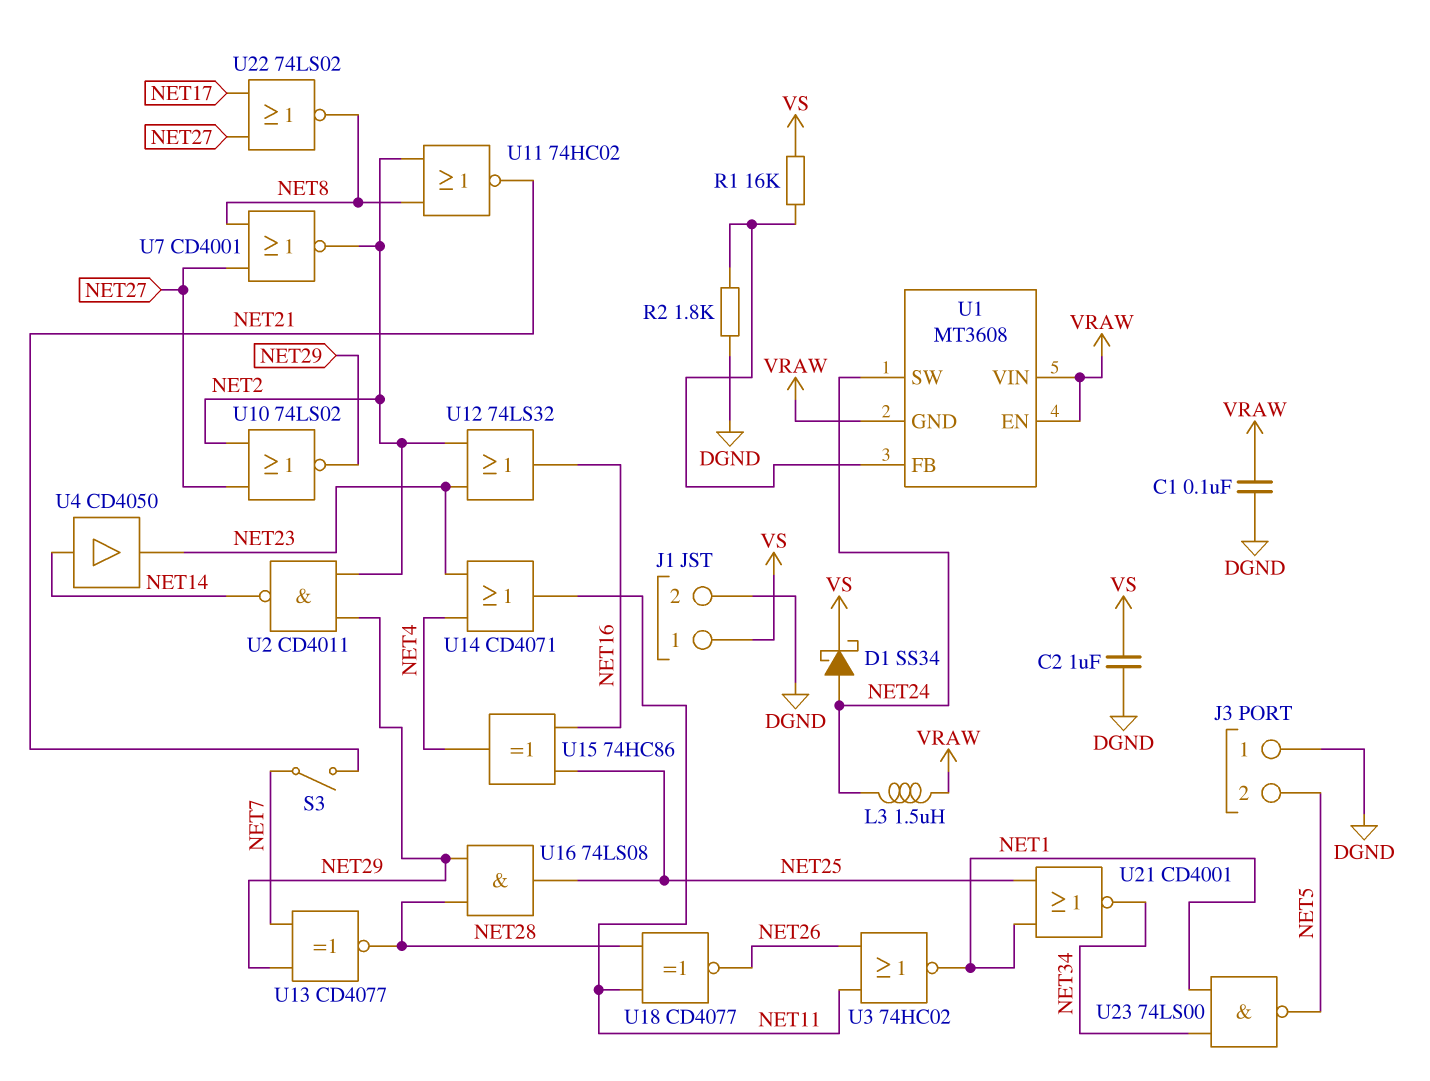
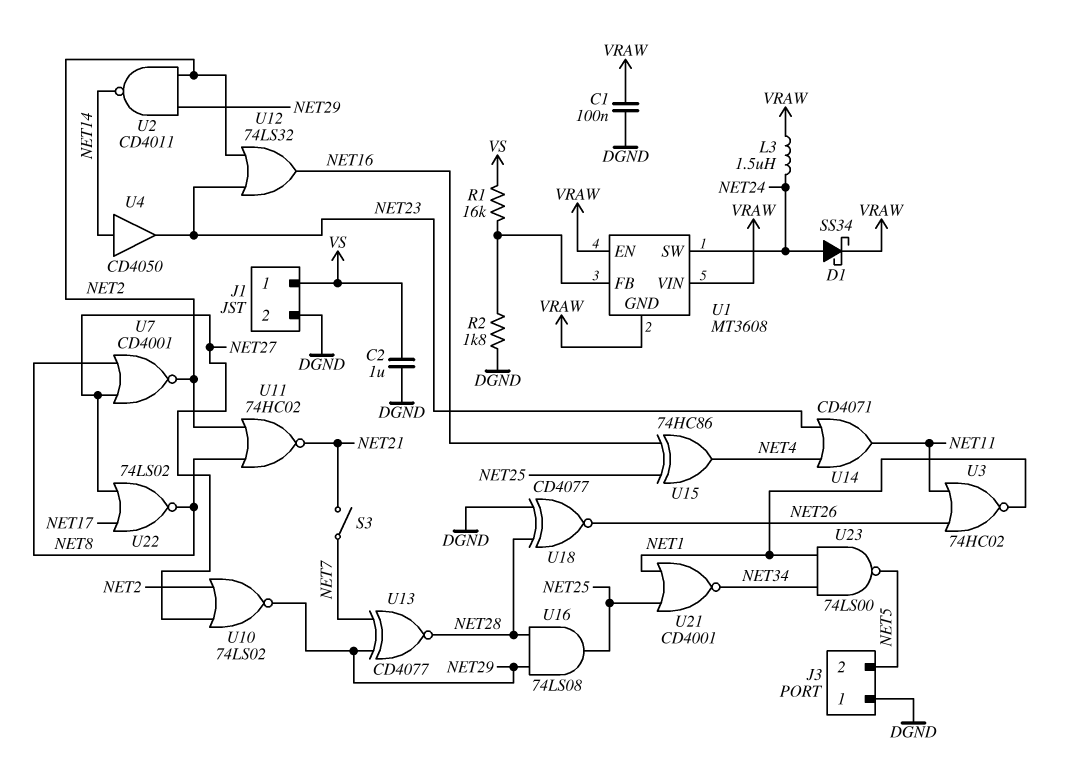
D1: schottky SS34 (A NET24, K VS) -> schottky SS34 (A NET24, K VRAW)
U18: XNOR CD4077 (in NET11, in NET28, out NET26) -> XNOR CD4077 (in DGND, in NET28, out NET26)

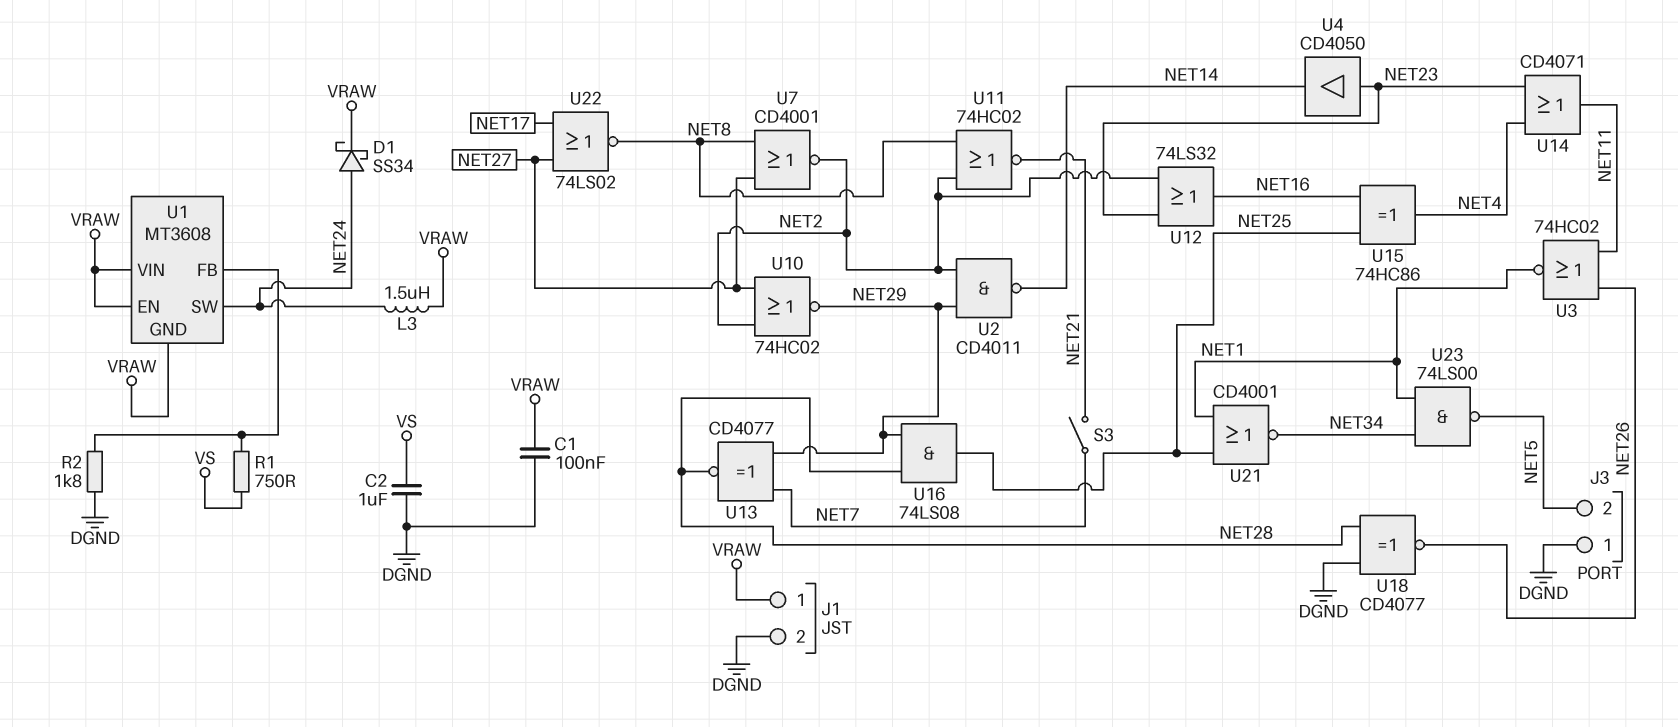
J1 pin 1: VS -> VRAW
R1: 16k (U1/FB, VS) -> 750 (U1/FB, VS)
U4: buffer CD4050 (in NET14, out NET23) -> buffer CD4050 (in NET23, out NET14)
U10: NOR 74LS02 (in NET2, in NET27, out NET29) -> NOR 74HC02 (in NET2, in NET27, out NET29)

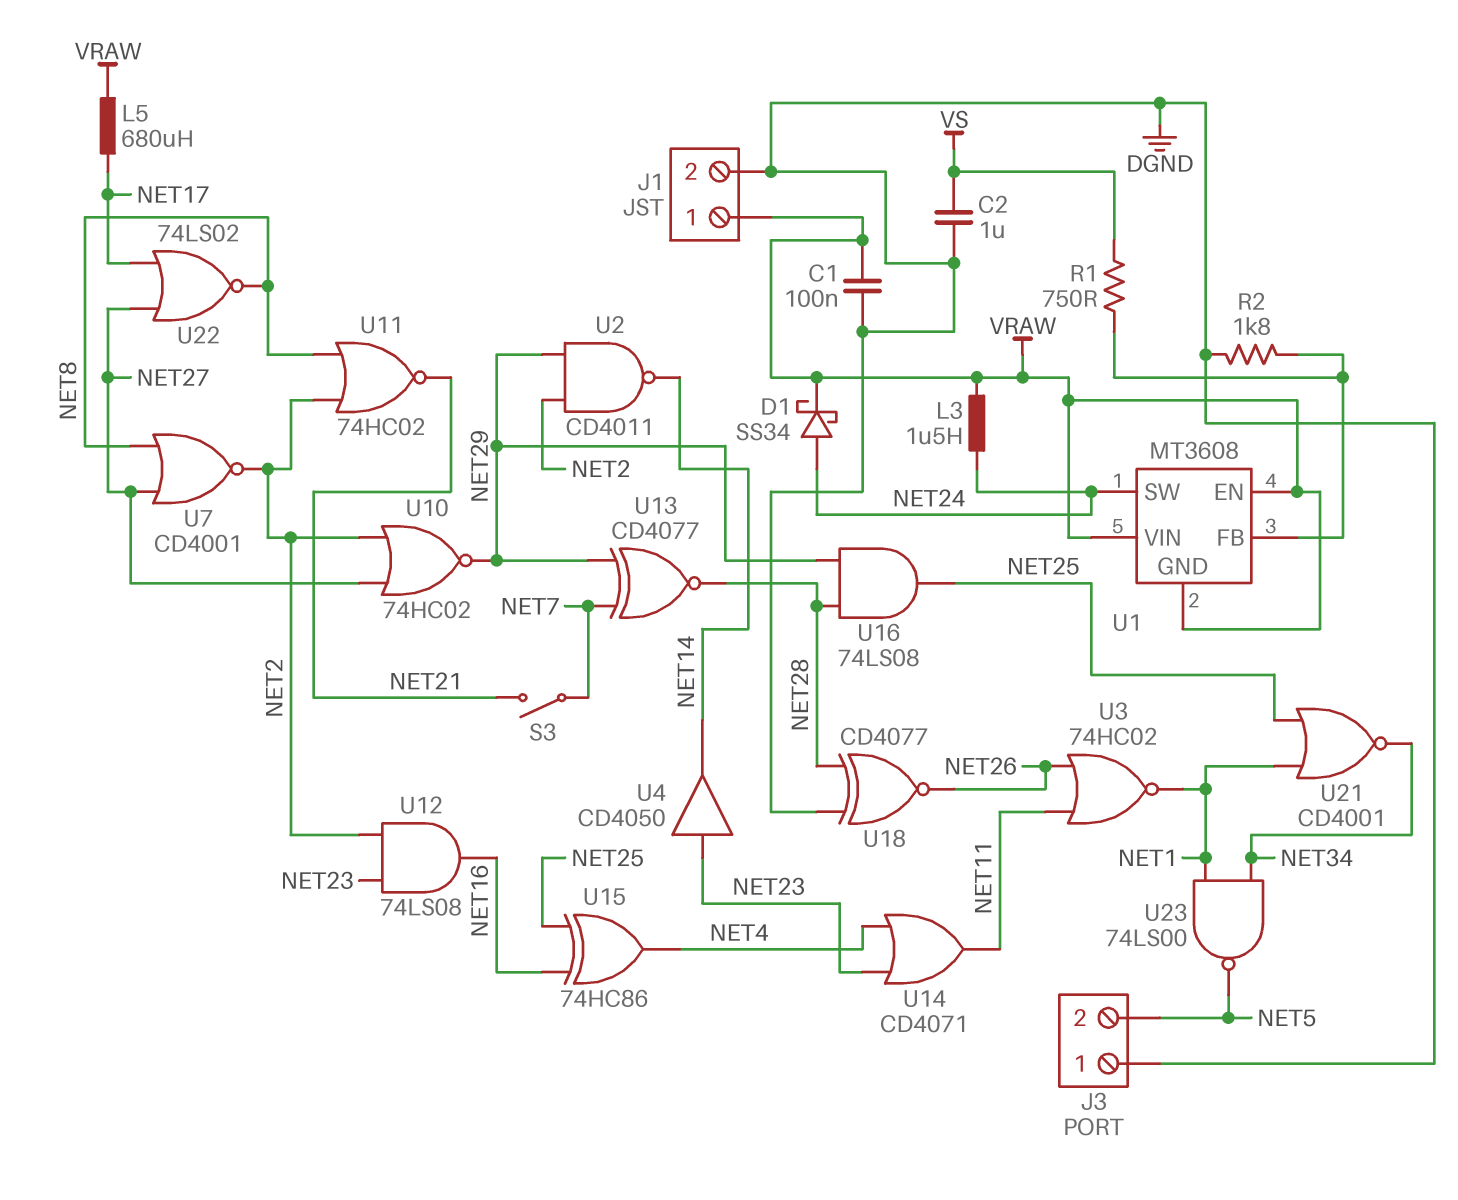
L5: none -> 680uH (NET17, VRAW)
U12: OR 74LS32 (in NET2, in NET23, out NET16) -> AND 74LS08 (in NET2, in NET23, out NET16)

